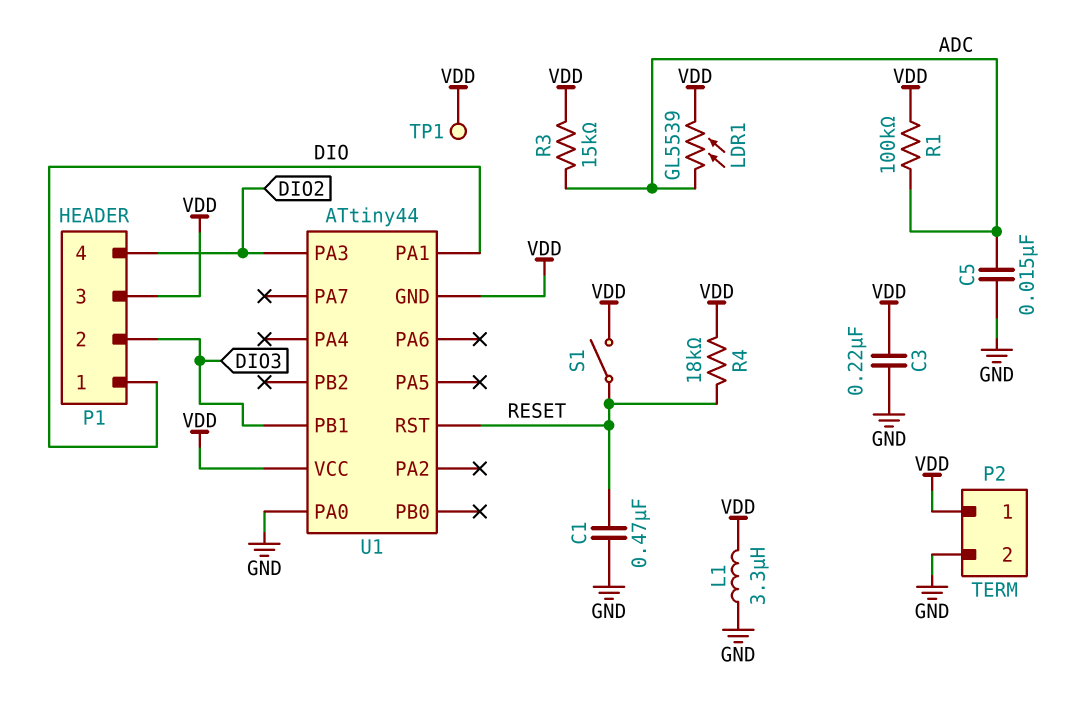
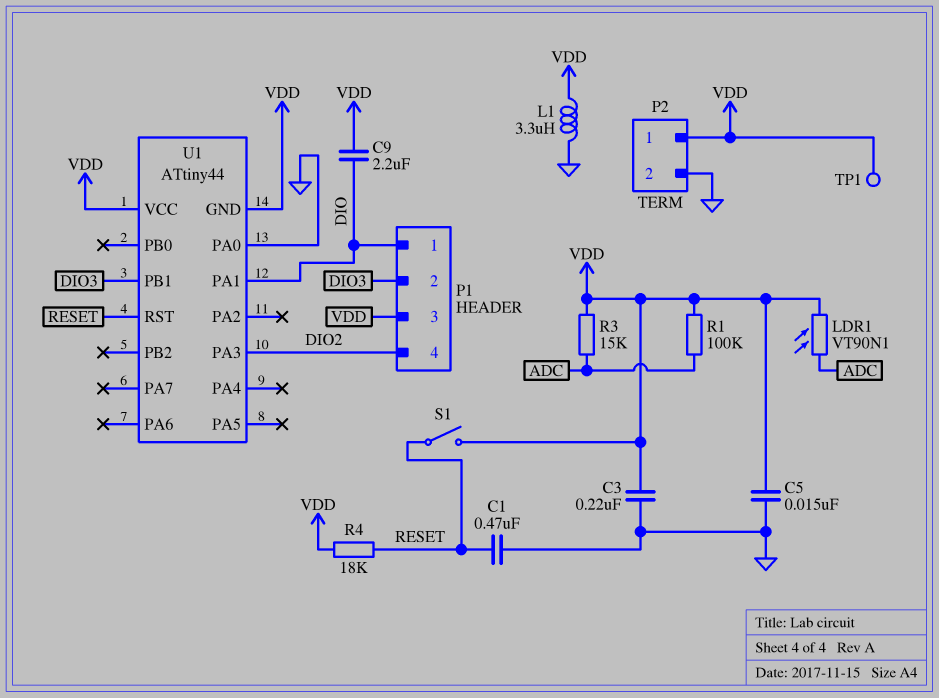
C5: 15nF (ADC, GND) -> 15nF (GND, VDD)
C9: none -> 2.2uF (DIO, VDD)
LDR1: GL5539 (ADC, VDD) -> VT90N1 (ADC, VDD)

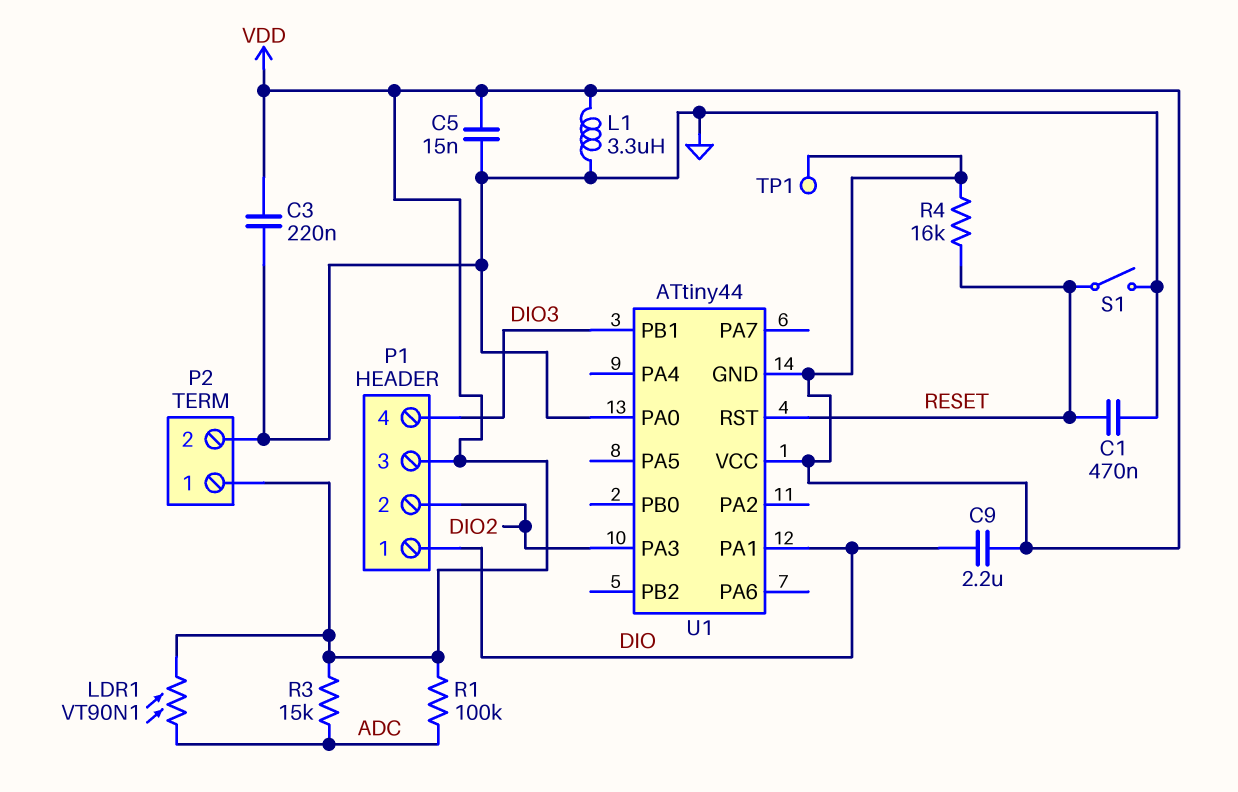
P1 pin 2: DIO3 -> DIO2
P1 pin 4: DIO2 -> DIO3
R4: 18k (RESET, VDD) -> 16k (RESET, VDD)
S1: switch (RESET, VDD) -> switch (GND, RESET)

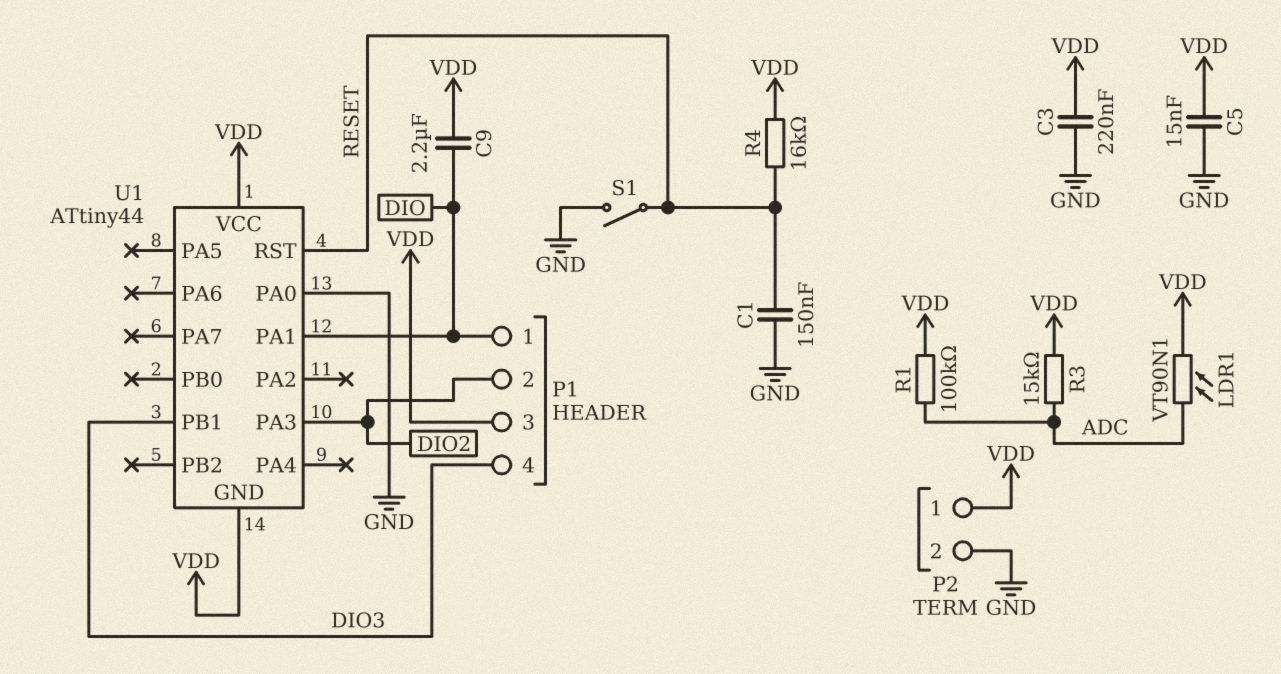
C1: 470nF (GND, RESET) -> 150nF (GND, RESET)
L1: 3.3uH (GND, VDD) -> none
TP1: test point (VDD) -> none

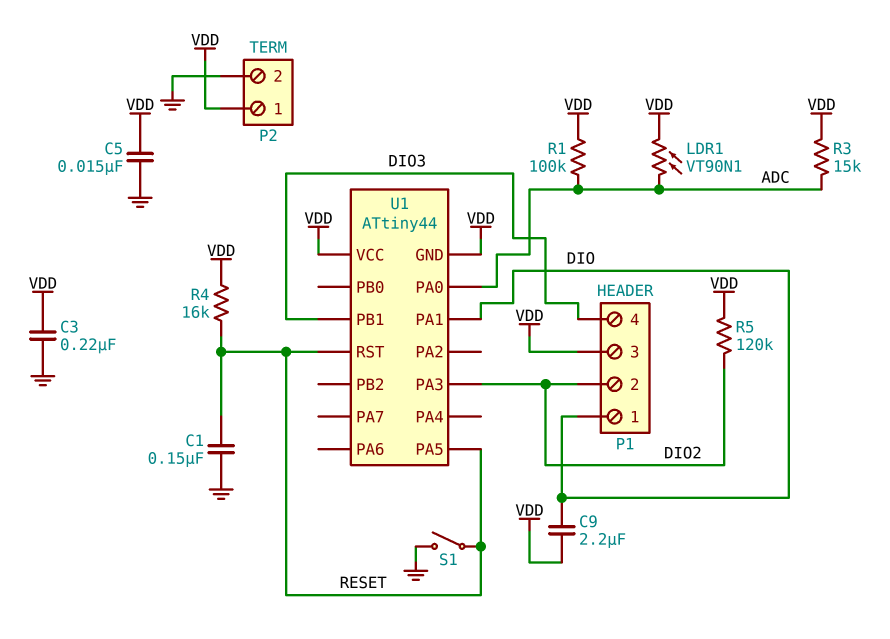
R5: none -> 120k (DIO2, VDD)
U1 pin PA0: GND -> ADC
U1 pin PA5: none -> RESET

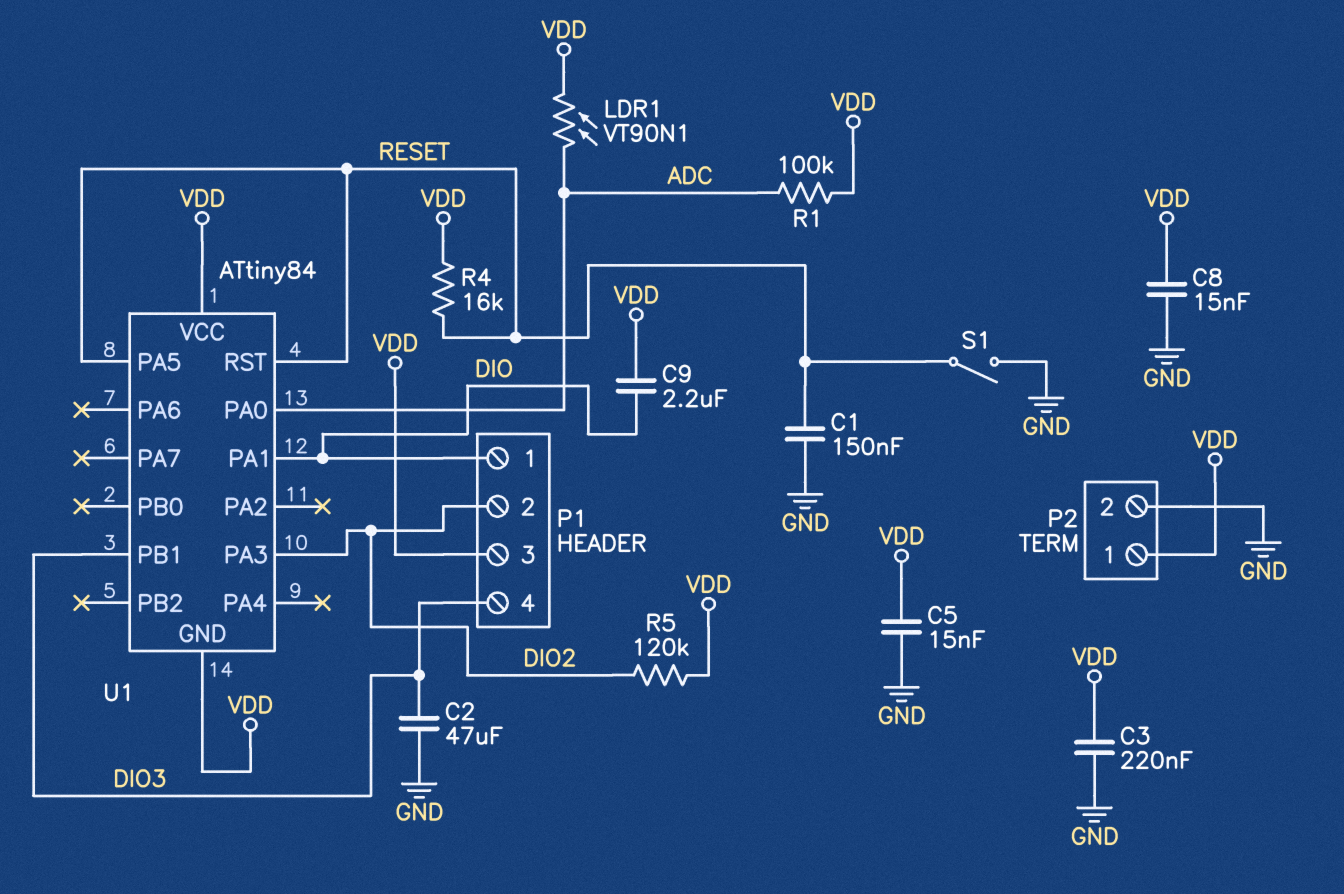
C2: none -> 47uF (DIO3, GND)
C8: none -> 15nF (GND, VDD)
R3: 15k (ADC, VDD) -> none
U1: ATtiny44 -> ATtiny84

